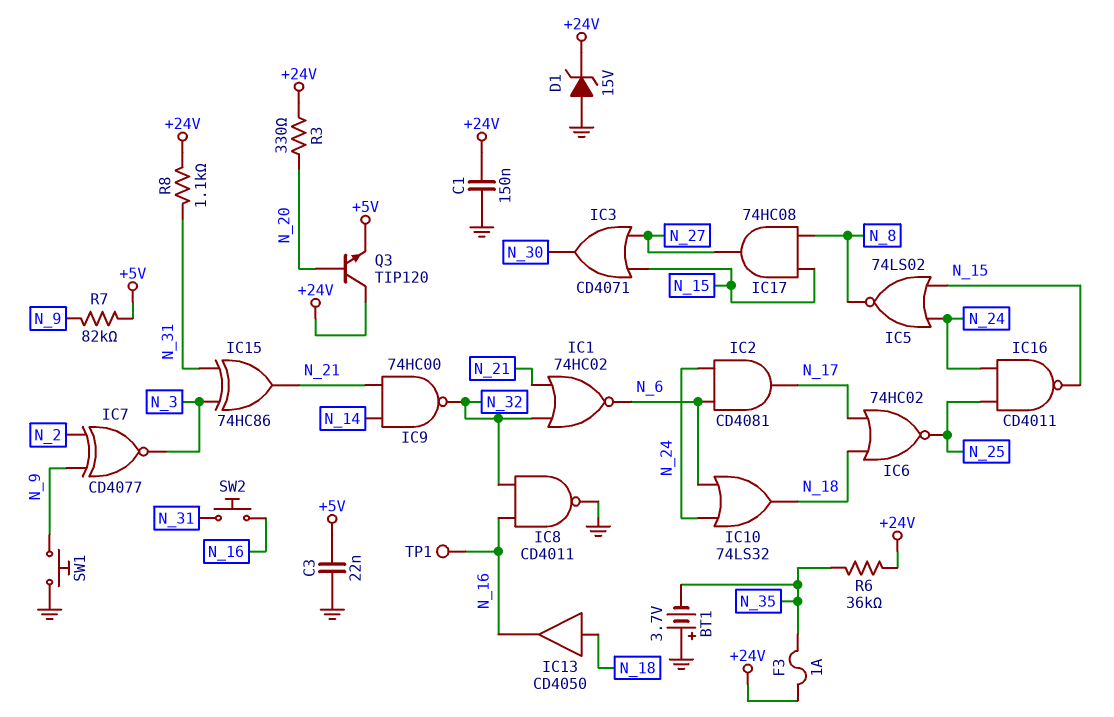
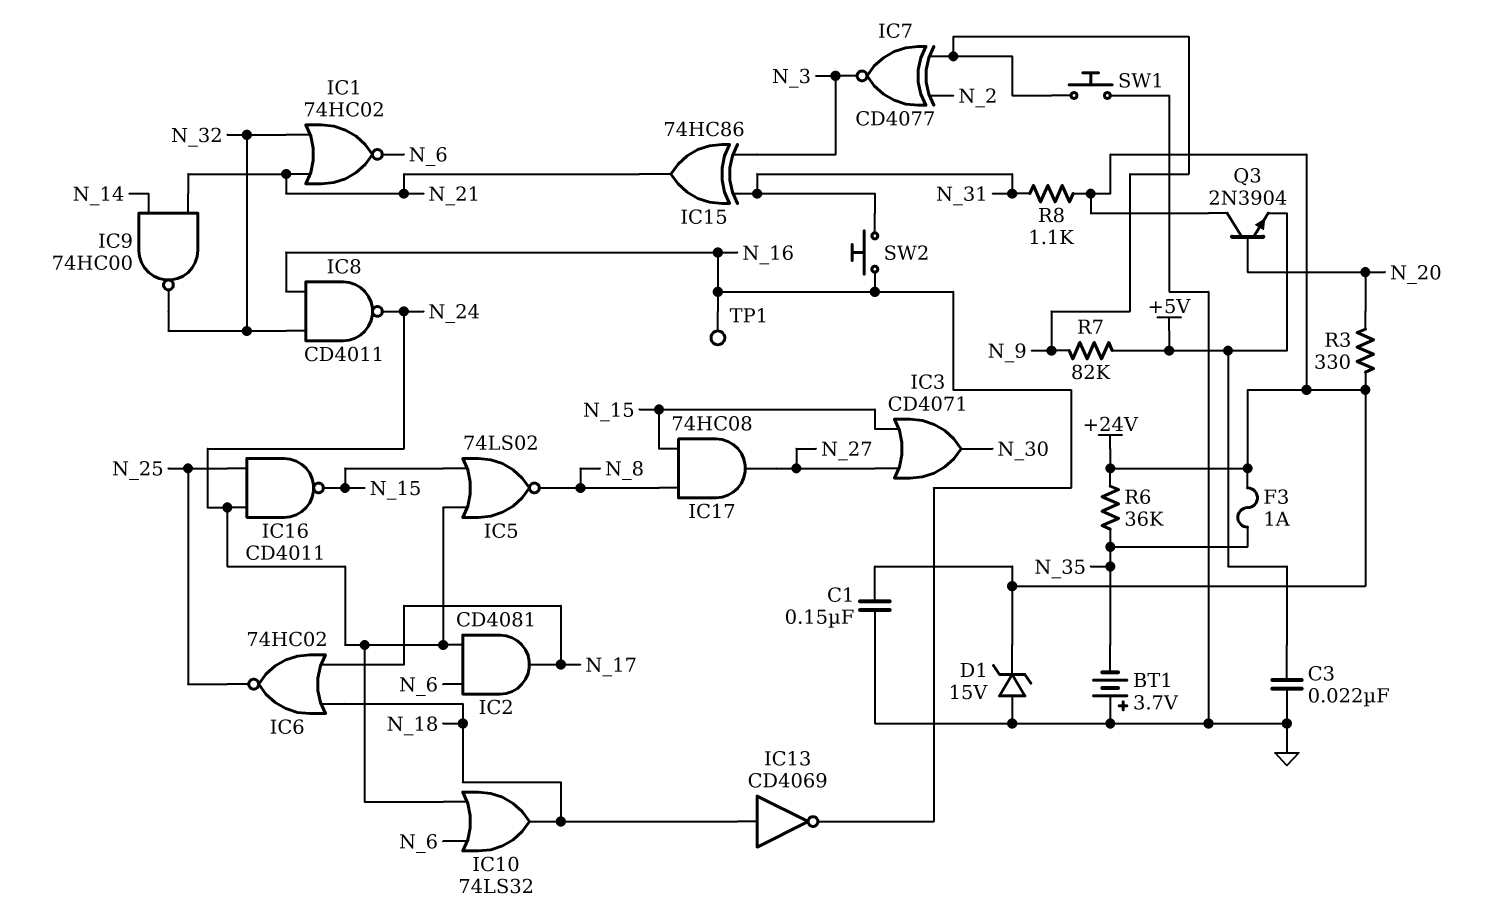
IC8: NAND CD4011 (in N_16, in N_32, out GND) -> NAND CD4011 (in N_16, in N_32, out N_24)
IC13: buffer CD4050 (in N_18, out N_16) -> NOT CD4069 (in N_18, out N_16)
Q3: NPN TIP120 (B N_20, C +24V, E +5V) -> NPN 2N3904 (B N_20, C +24V, E +5V)

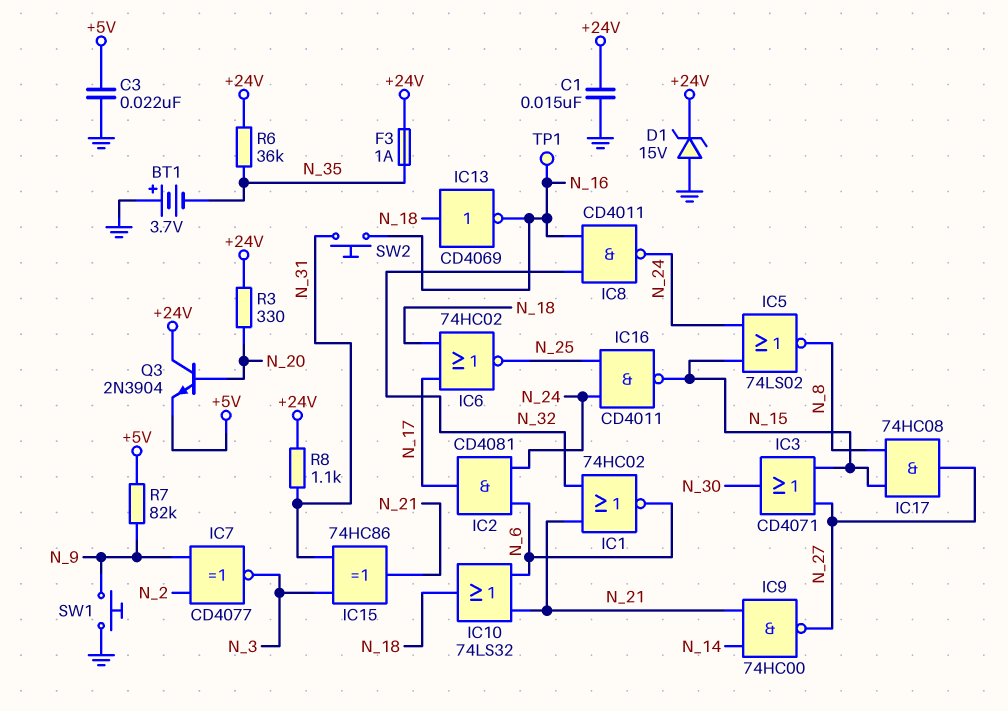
C1: 150nF (+24V, GND) -> 15nF (+24V, GND)
IC9: NAND 74HC00 (in N_14, in N_21, out N_32) -> NAND 74HC00 (in N_14, in N_21, out N_27)
IC10: OR 74LS32 (in N_6, in N_24, out N_18) -> OR 74LS32 (in N_6, in N_21, out N_18)

